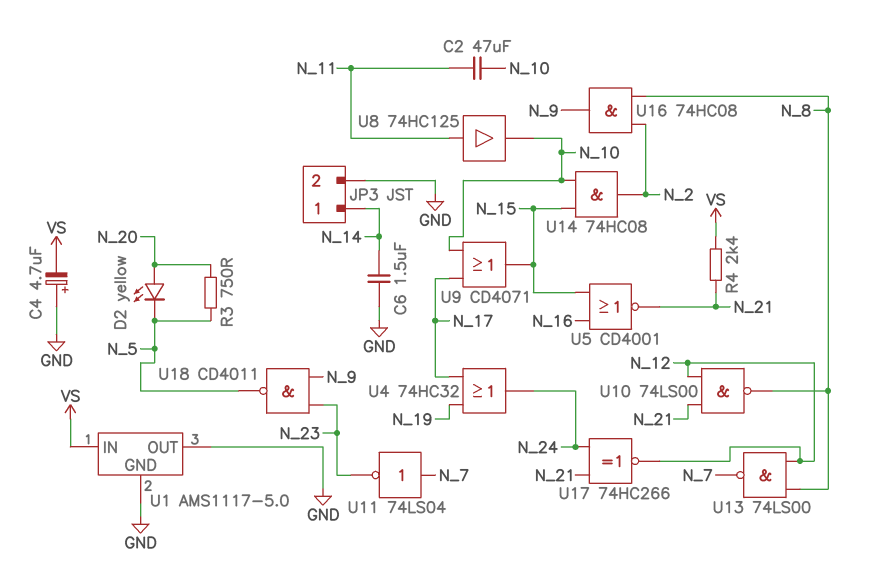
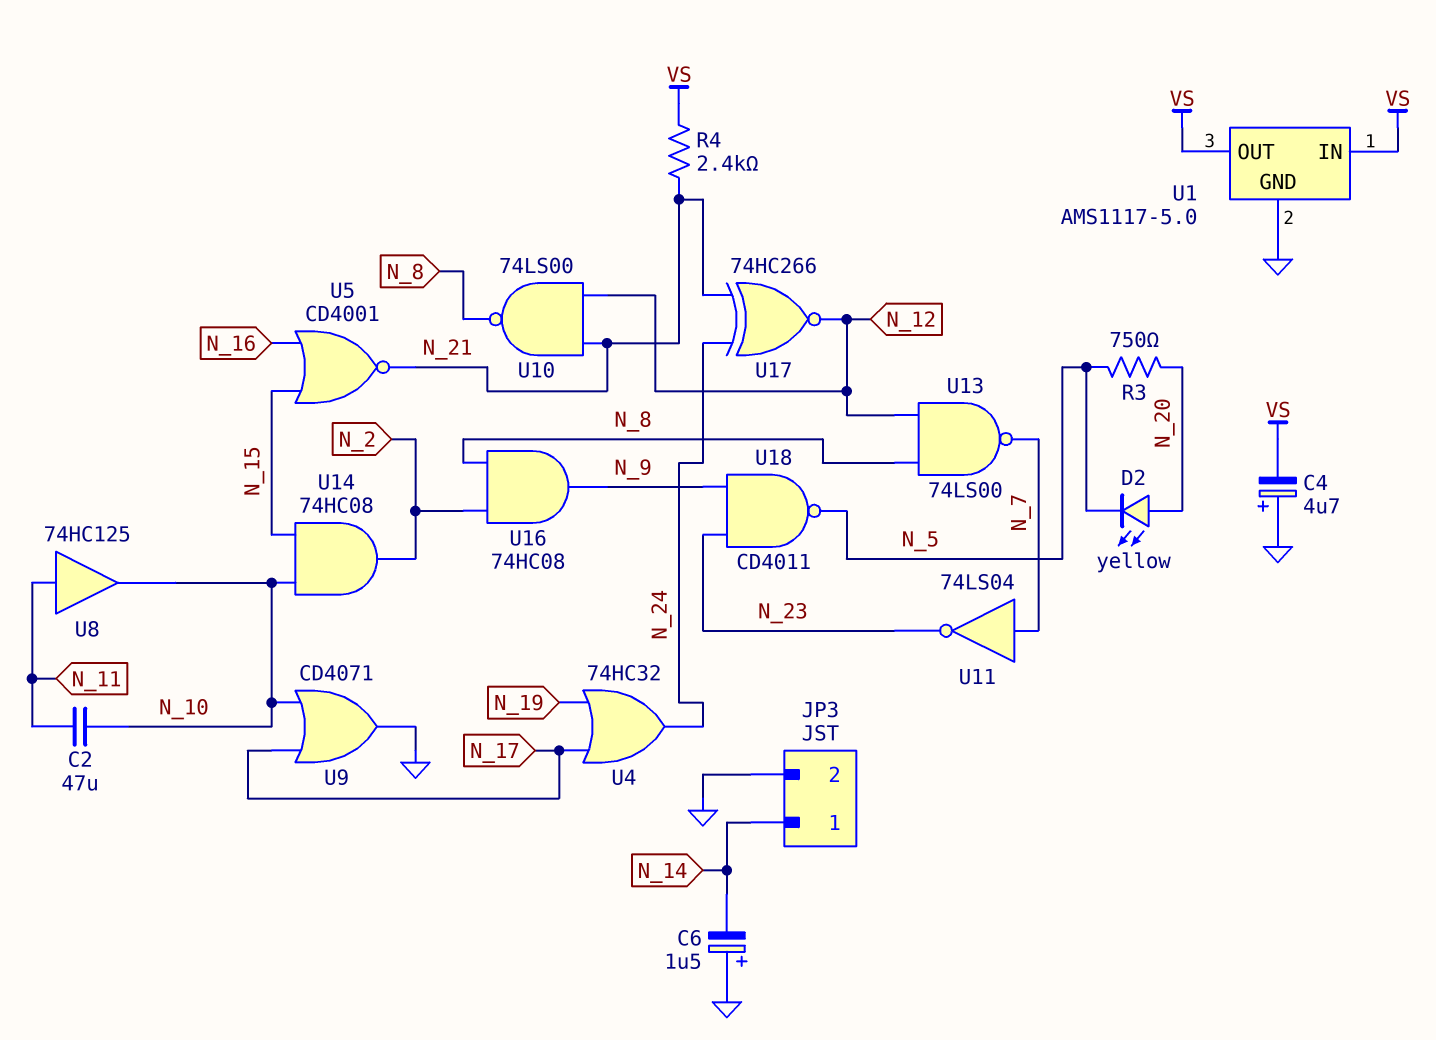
C6: 1.5uF (GND, N_14) -> 1.5uF (plus GND, minus N_14)
U1 pin OUT: GND -> VS
U9: OR CD4071 (in N_10, in N_17, out N_15) -> OR CD4071 (in N_10, in N_17, out GND)

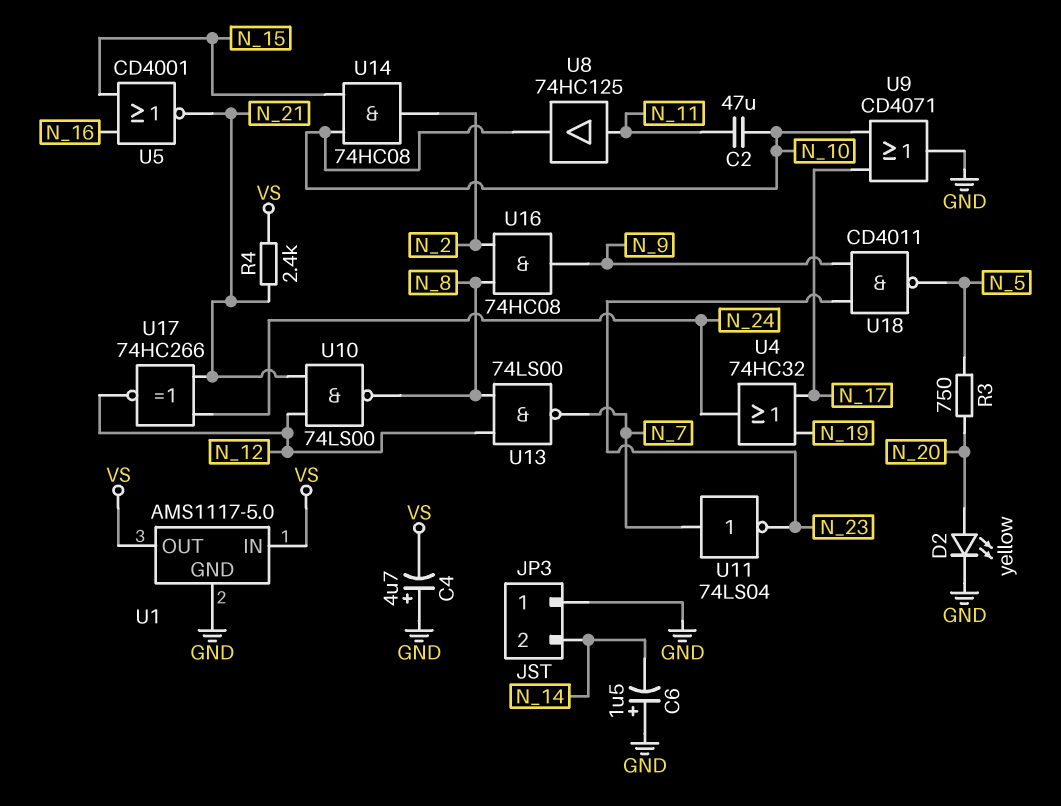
D2: LED yellow (A N_20, K N_5) -> LED yellow (A N_20, K GND)
JP3 pin 1: N_14 -> GND
JP3 pin 2: GND -> N_14

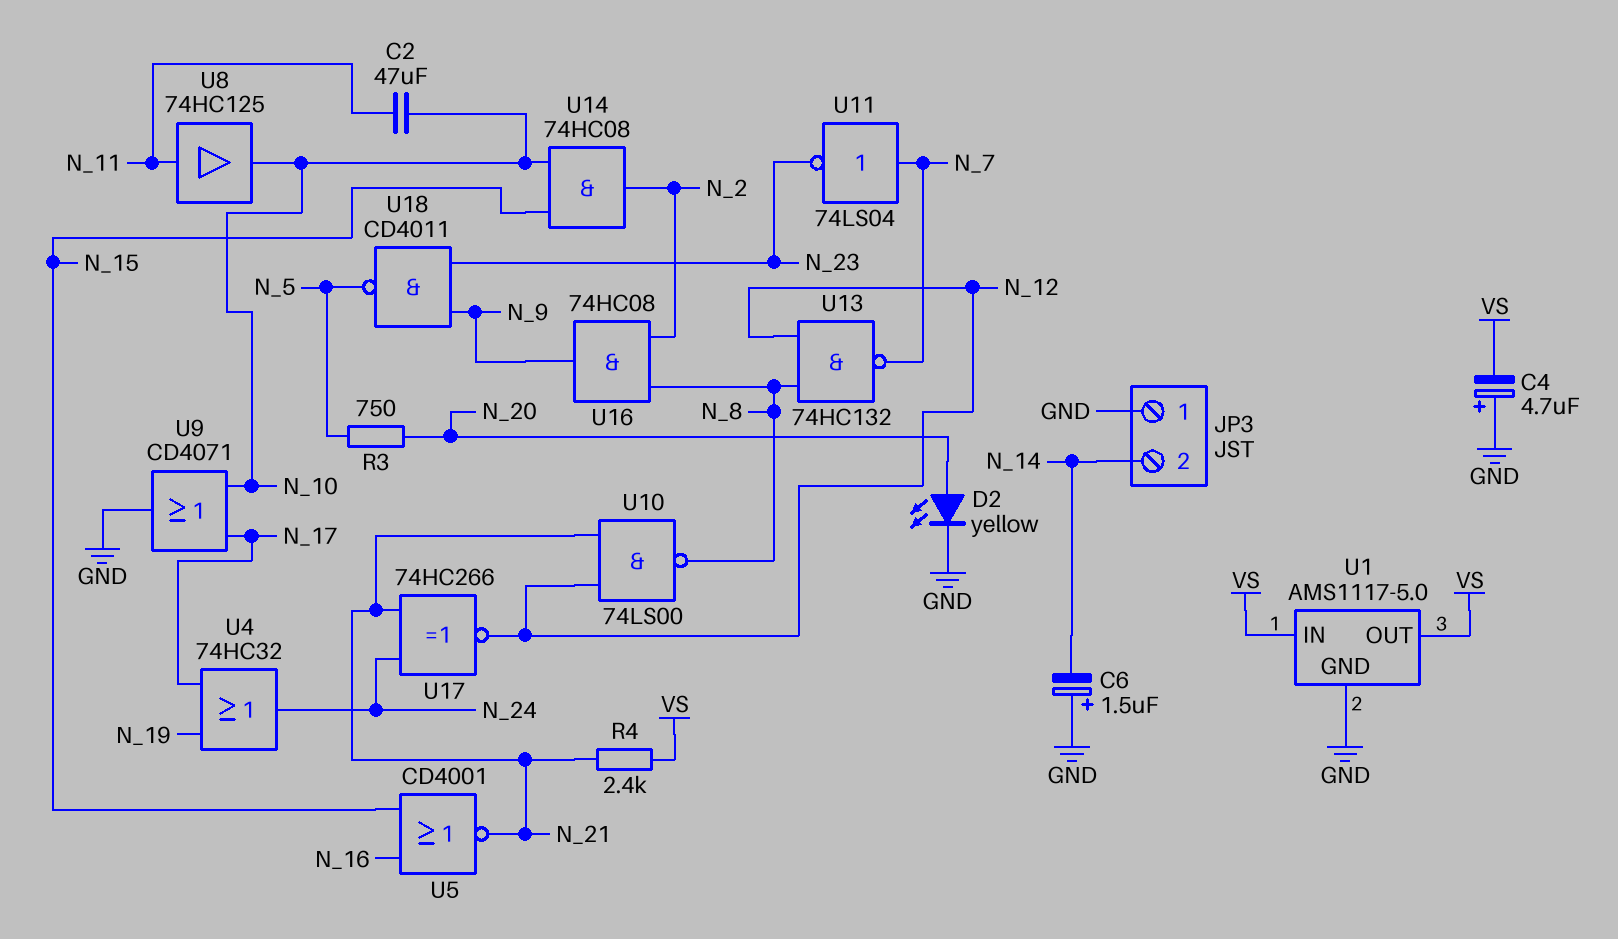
U13: NAND 74LS00 (in N_8, in N_12, out N_7) -> NAND 74HC132 (in N_8, in N_12, out N_7)

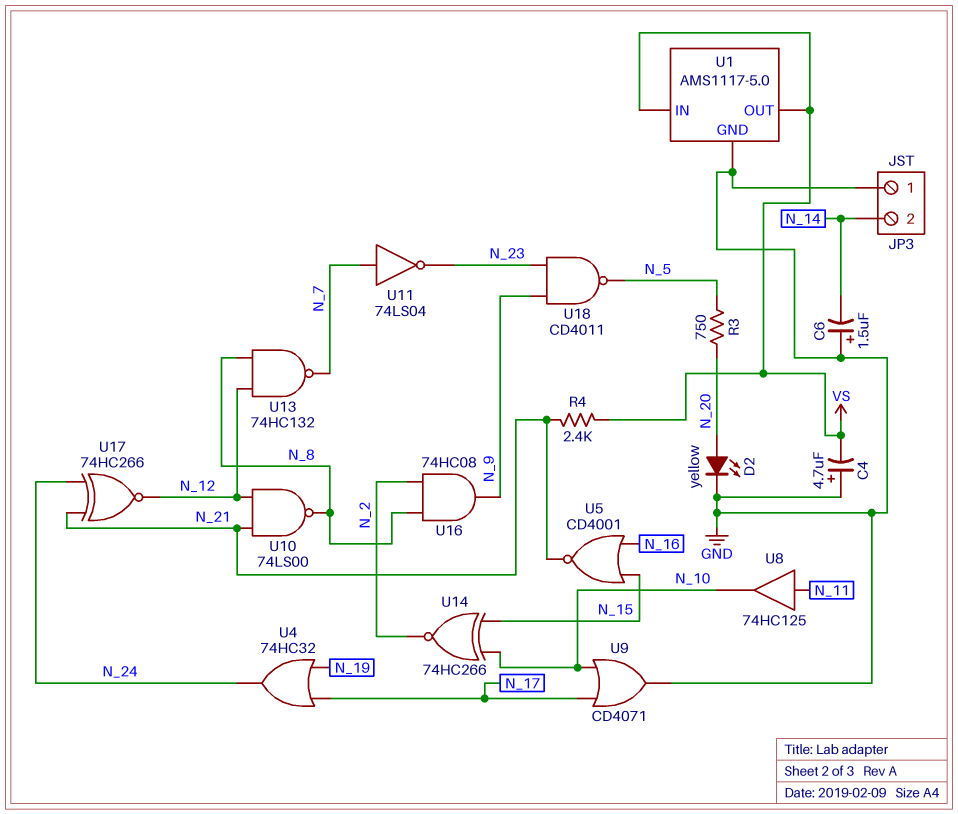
C2: 47uF (N_10, N_11) -> none
U14: AND 74HC08 (in N_10, in N_15, out N_2) -> XNOR 74HC266 (in N_10, in N_15, out N_2)

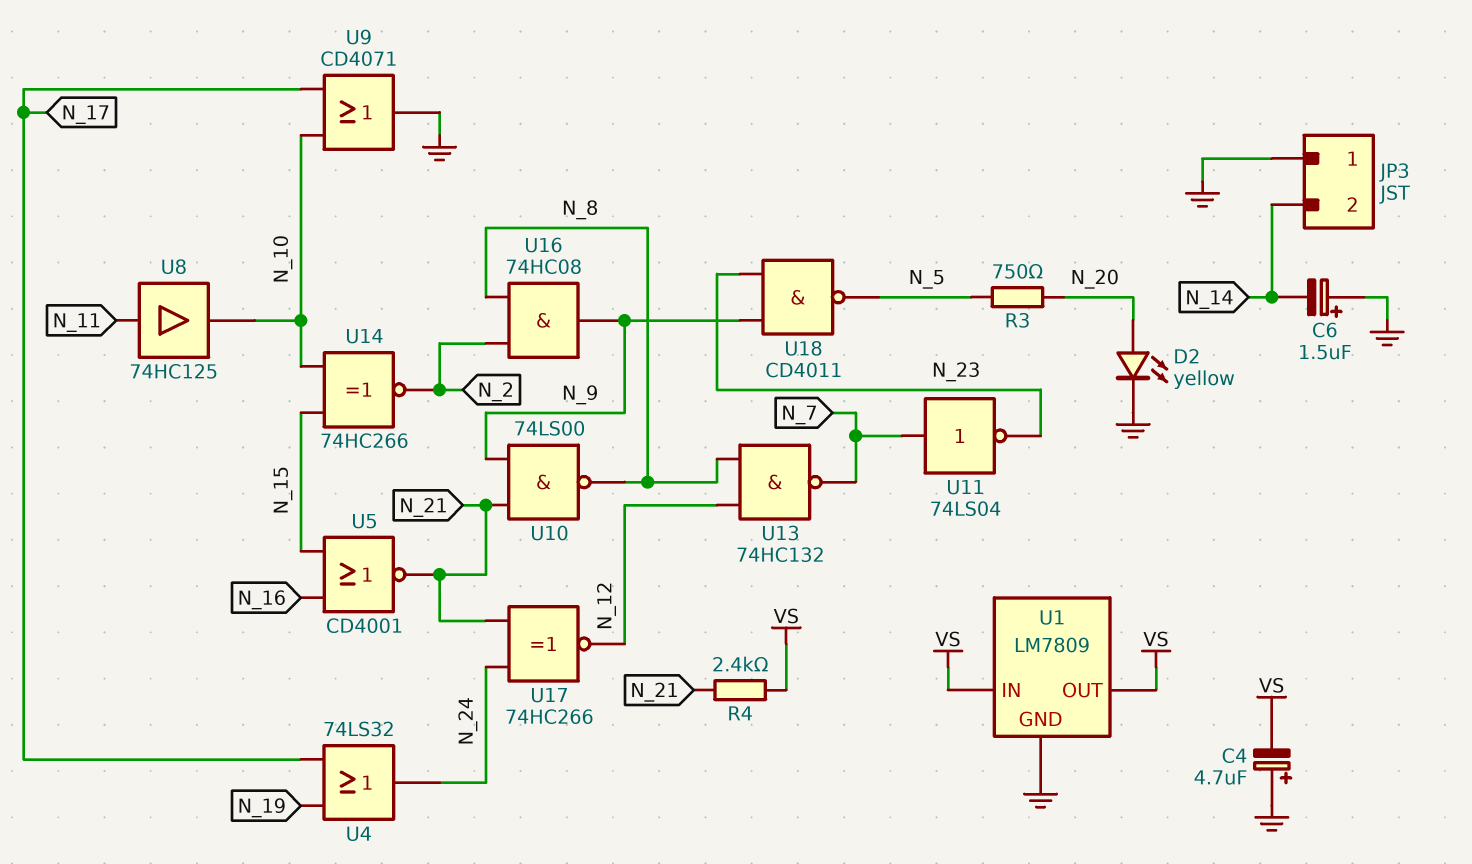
U1: AMS1117-5.0 -> LM7809
U4: OR 74HC32 (in N_17, in N_19, out N_24) -> OR 74LS32 (in N_17, in N_19, out N_24)
U10: NAND 74LS00 (in N_12, in N_21, out N_8) -> NAND 74LS00 (in N_9, in N_21, out N_8)

